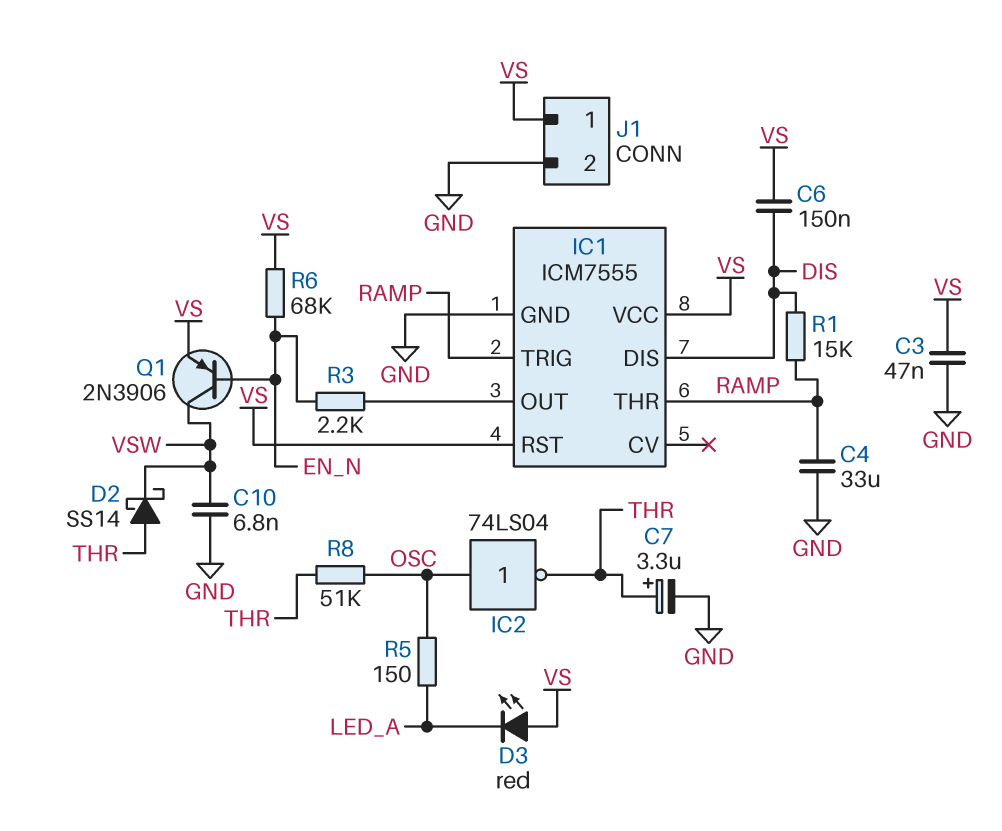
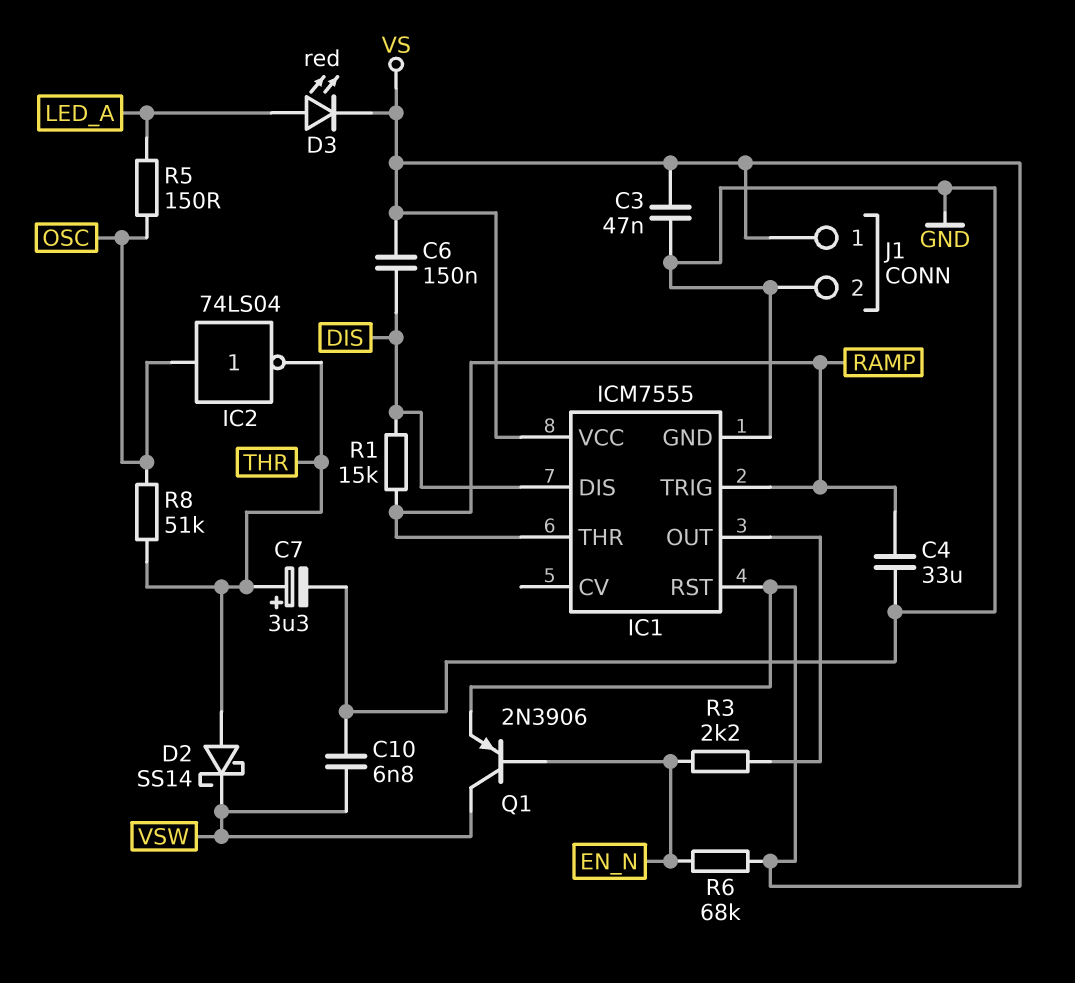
D3: LED red (A VS, K LED_A) -> LED red (A LED_A, K VS)

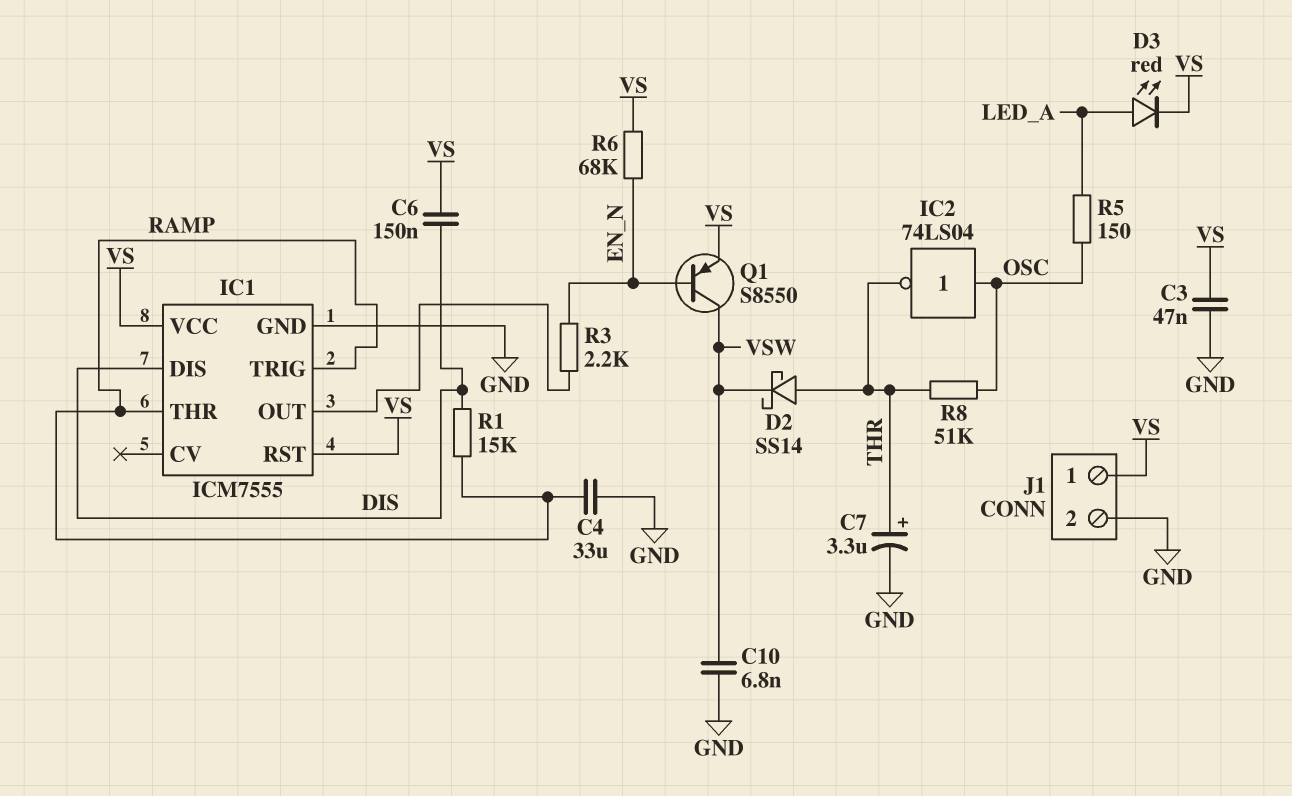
Q1: PNP 2N3906 (B EN_N, C VSW, E VS) -> PNP S8550 (B EN_N, C VSW, E VS)

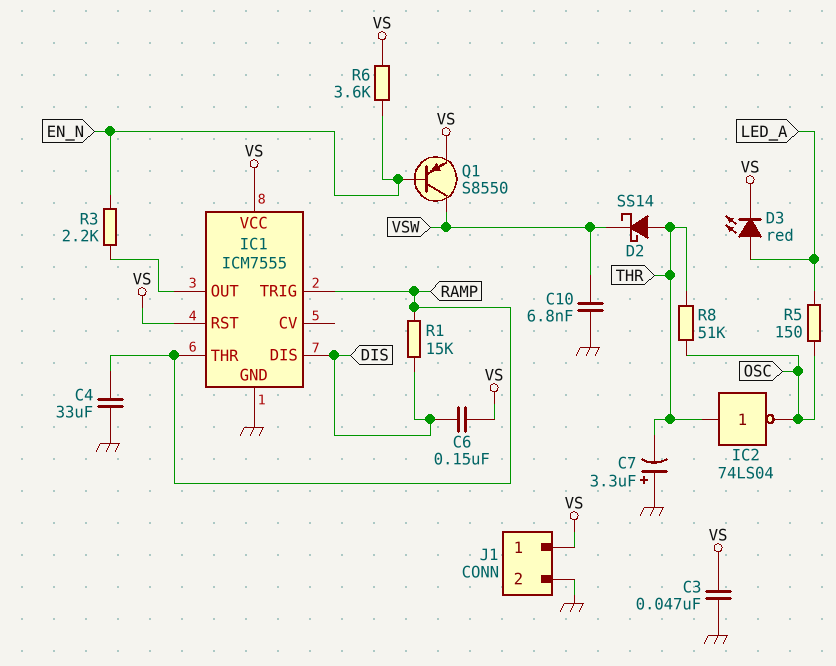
C7: 3.3uF (plus THR, minus GND) -> 3.3uF (plus GND, minus THR)
IC2: NOT 74LS04 (in OSC, out THR) -> NOT 74LS04 (in THR, out OSC)
R6: 68k (EN_N, VS) -> 3.6k (EN_N, VS)

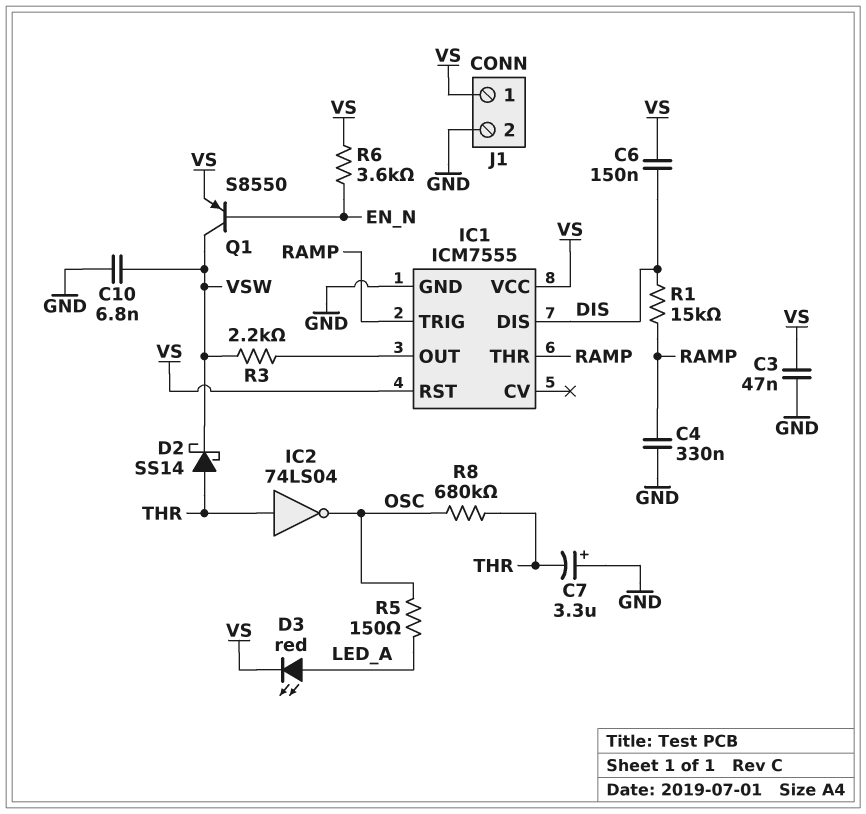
C4: 33uF (GND, RAMP) -> 330nF (GND, RAMP)
R3: 2.2k (EN_N, IC1/OUT) -> 2.2k (IC1/OUT, VSW)
R8: 51k (OSC, THR) -> 680k (OSC, THR)

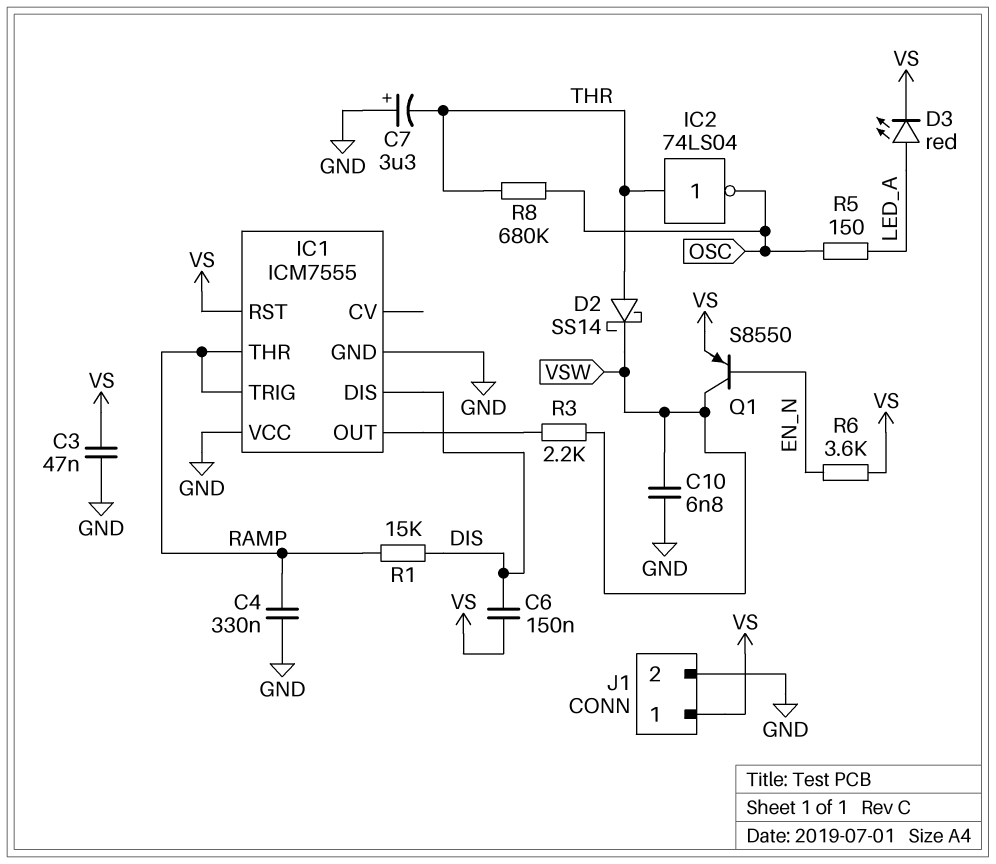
IC1 pin VCC: VS -> GND

